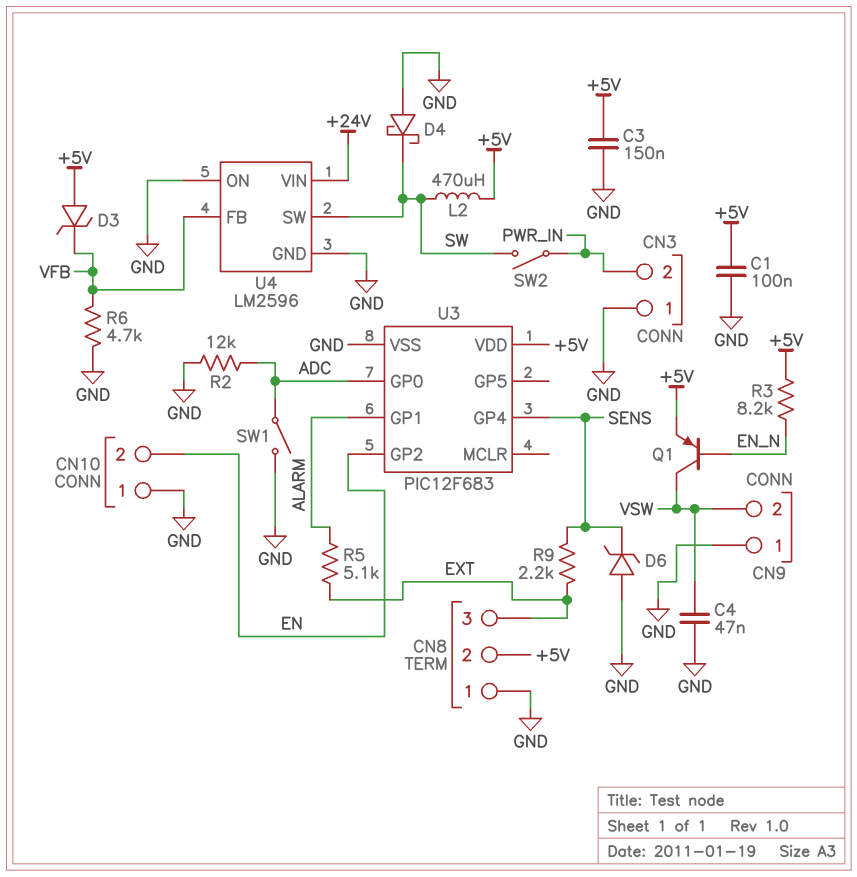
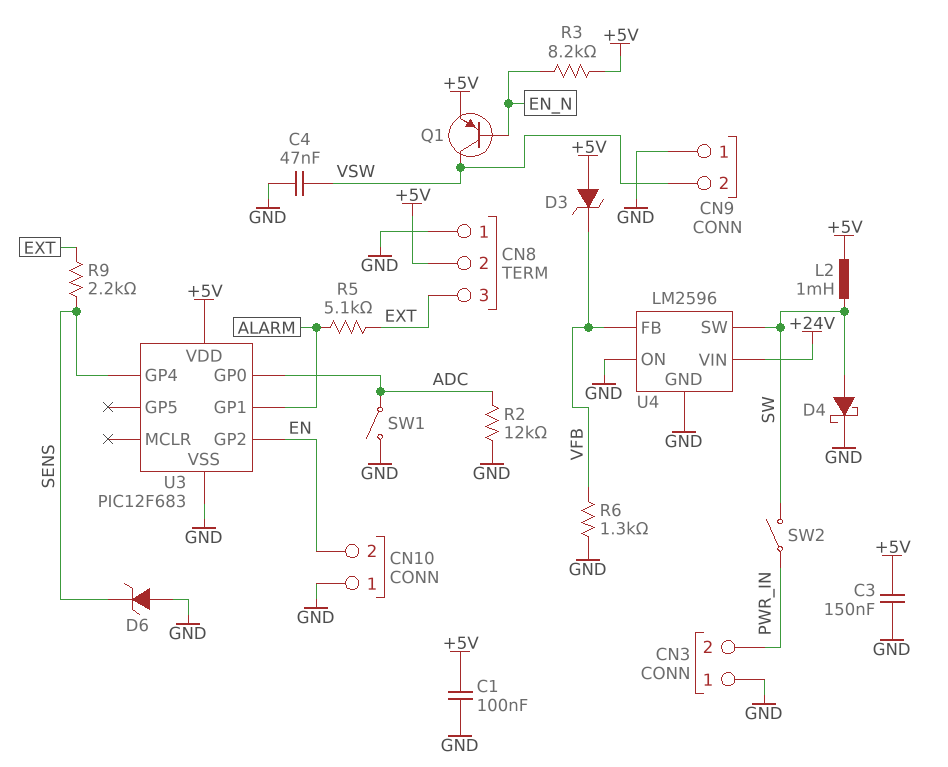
D4: schottky (A GND, K SW) -> schottky (A SW, K GND)
L2: 470uH (+5V, SW) -> 1mH (+5V, SW)
R6: 4.7k (GND, VFB) -> 1.3k (GND, VFB)

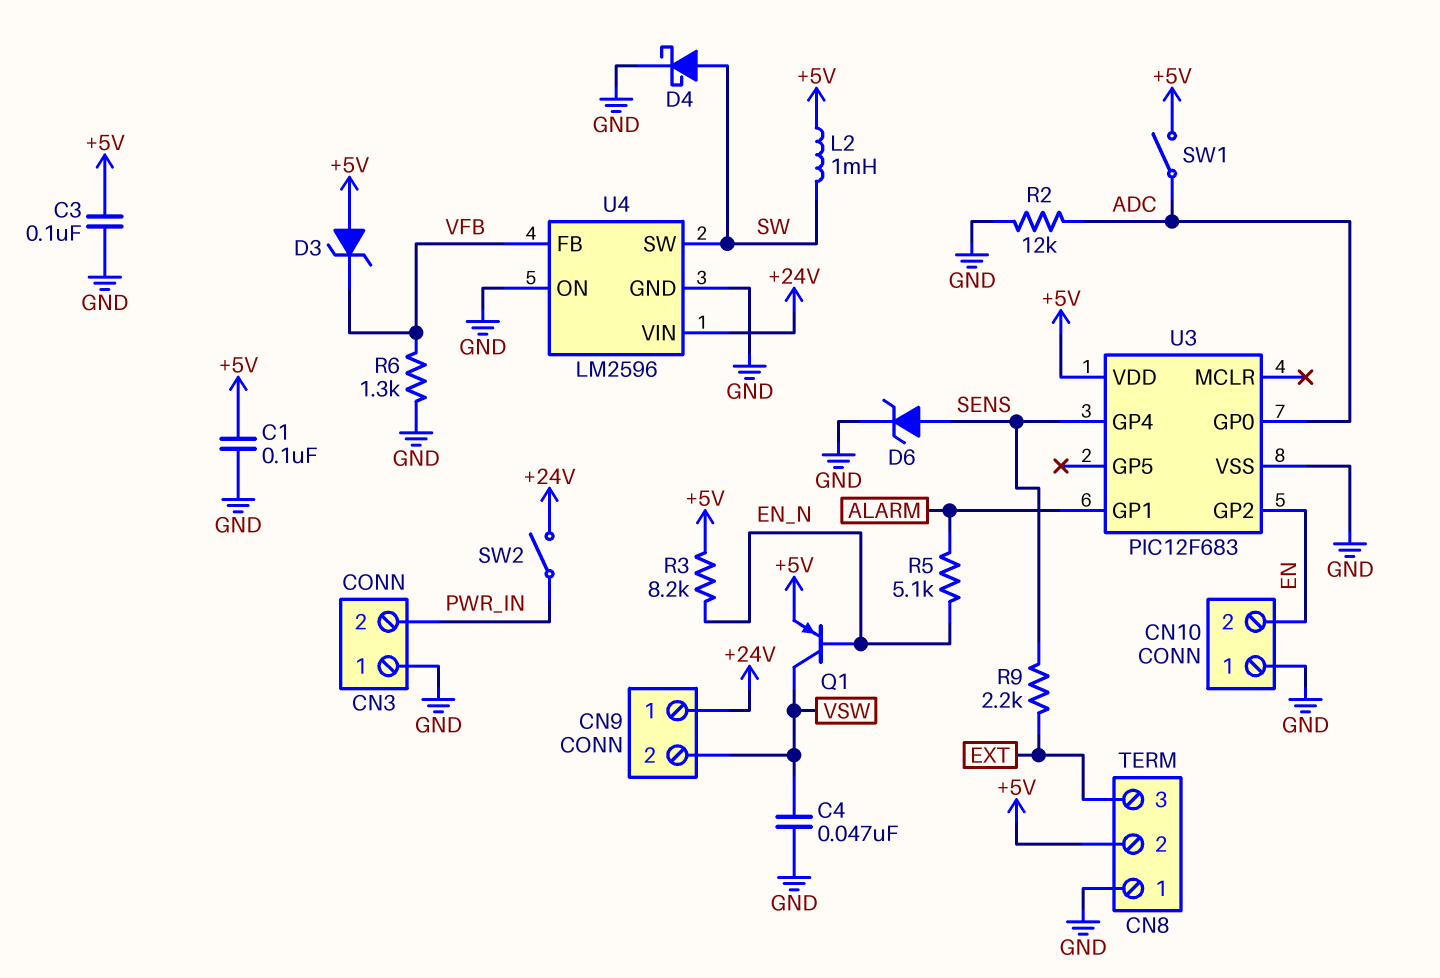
C3: 150nF (+5V, GND) -> 100nF (+5V, GND)
CN9 pin 1: GND -> +24V
D6: zener (A GND, K SENS) -> zener (A SENS, K GND)
R5: 5.1k (ALARM, EXT) -> 5.1k (ALARM, EN_N)
SW1: switch (ADC, GND) -> switch (+5V, ADC)
SW2: switch (PWR_IN, SW) -> switch (+24V, PWR_IN)

